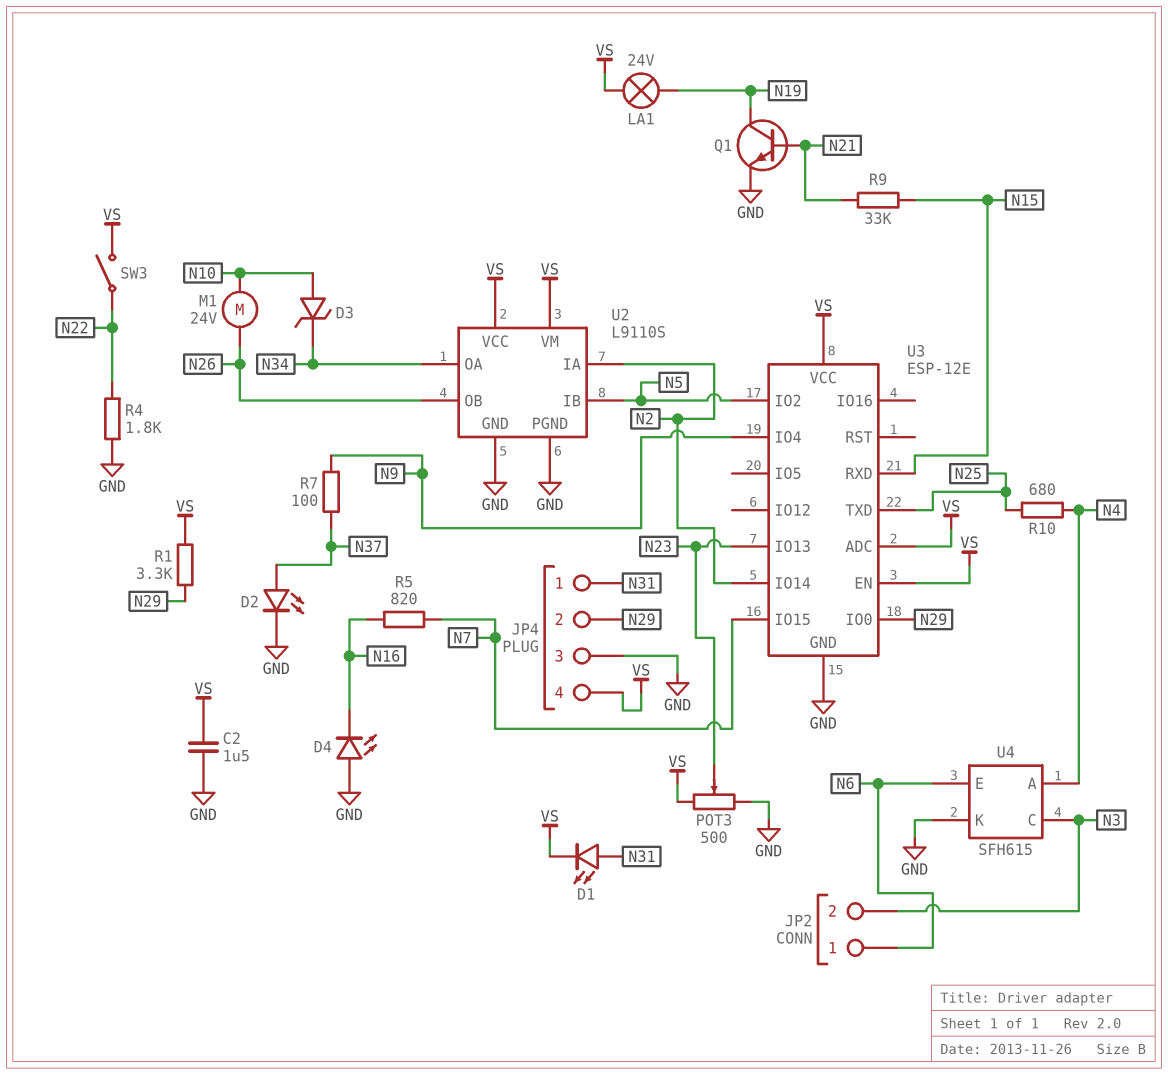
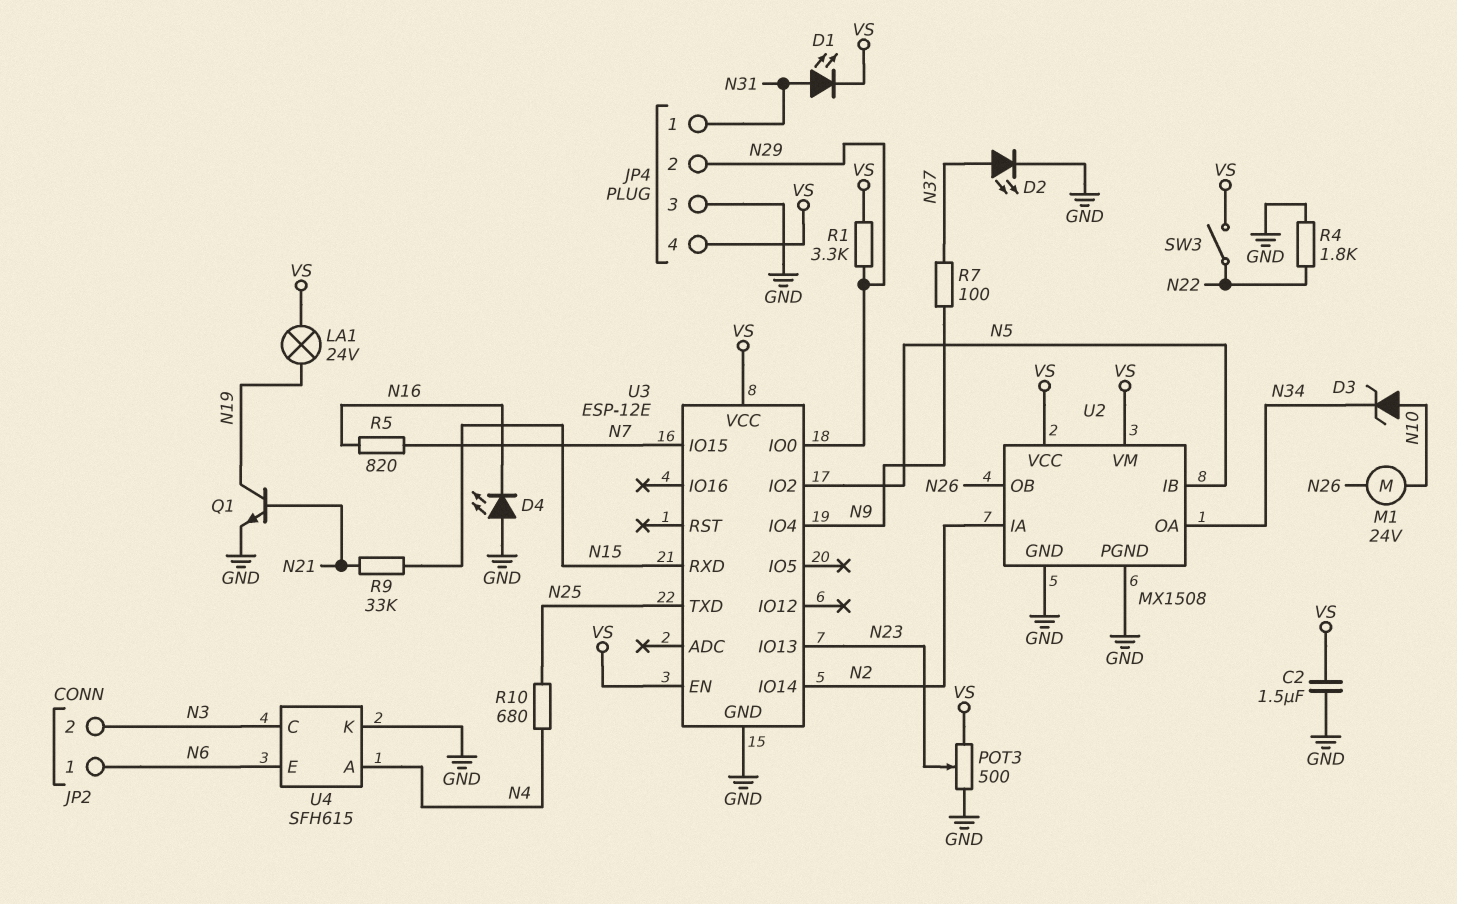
U2: L9110S -> MX1508
U3 pin ADC: VS -> none

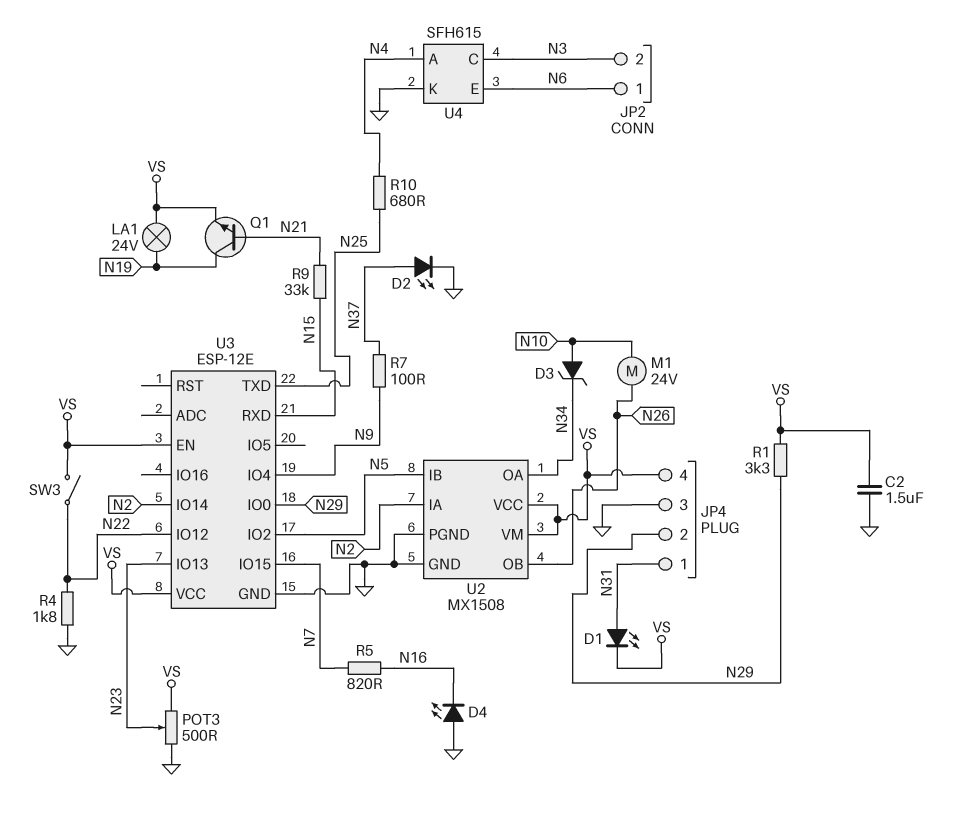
Q1: NPN (B N21, C N19, E GND) -> NPN (B N21, C N19, E VS)
U3 pin IO12: none -> N22

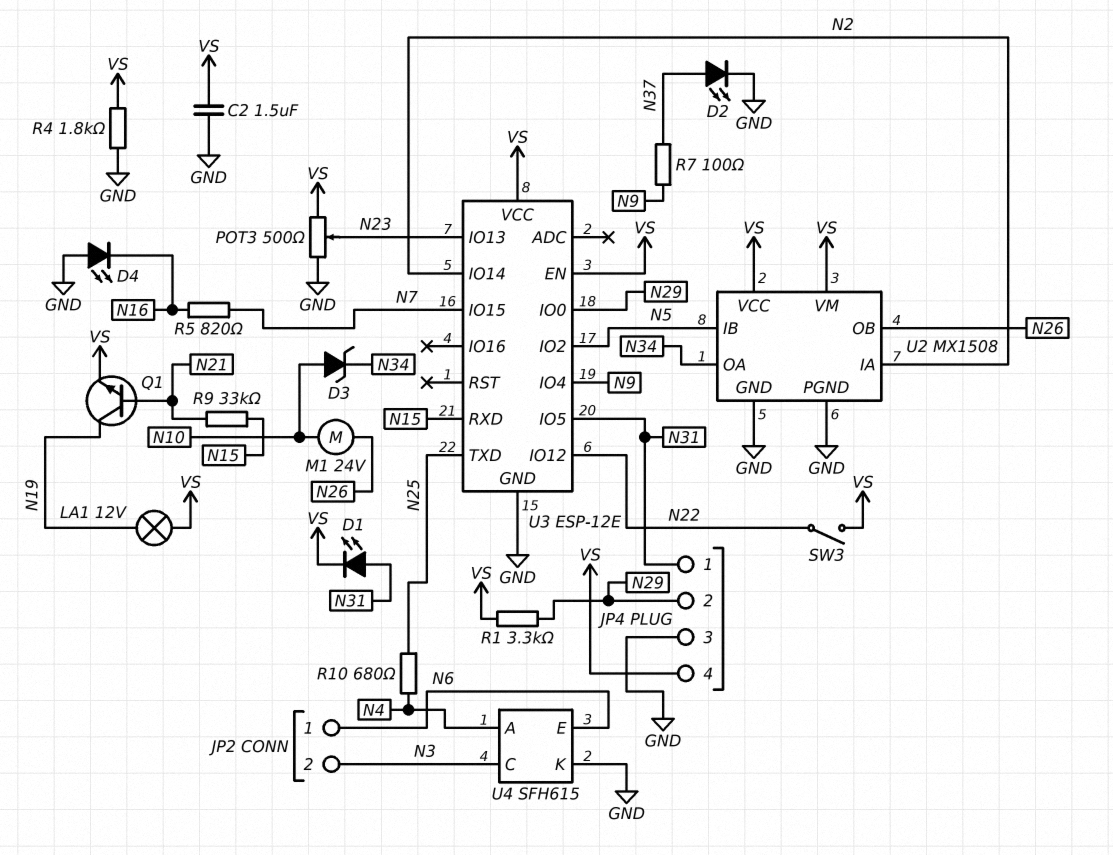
LA1: lamp 24V (N19, VS) -> lamp 12V (N19, VS)
R4: 1.8k (GND, N22) -> 1.8k (GND, VS)
U3 pin IO5: none -> N31

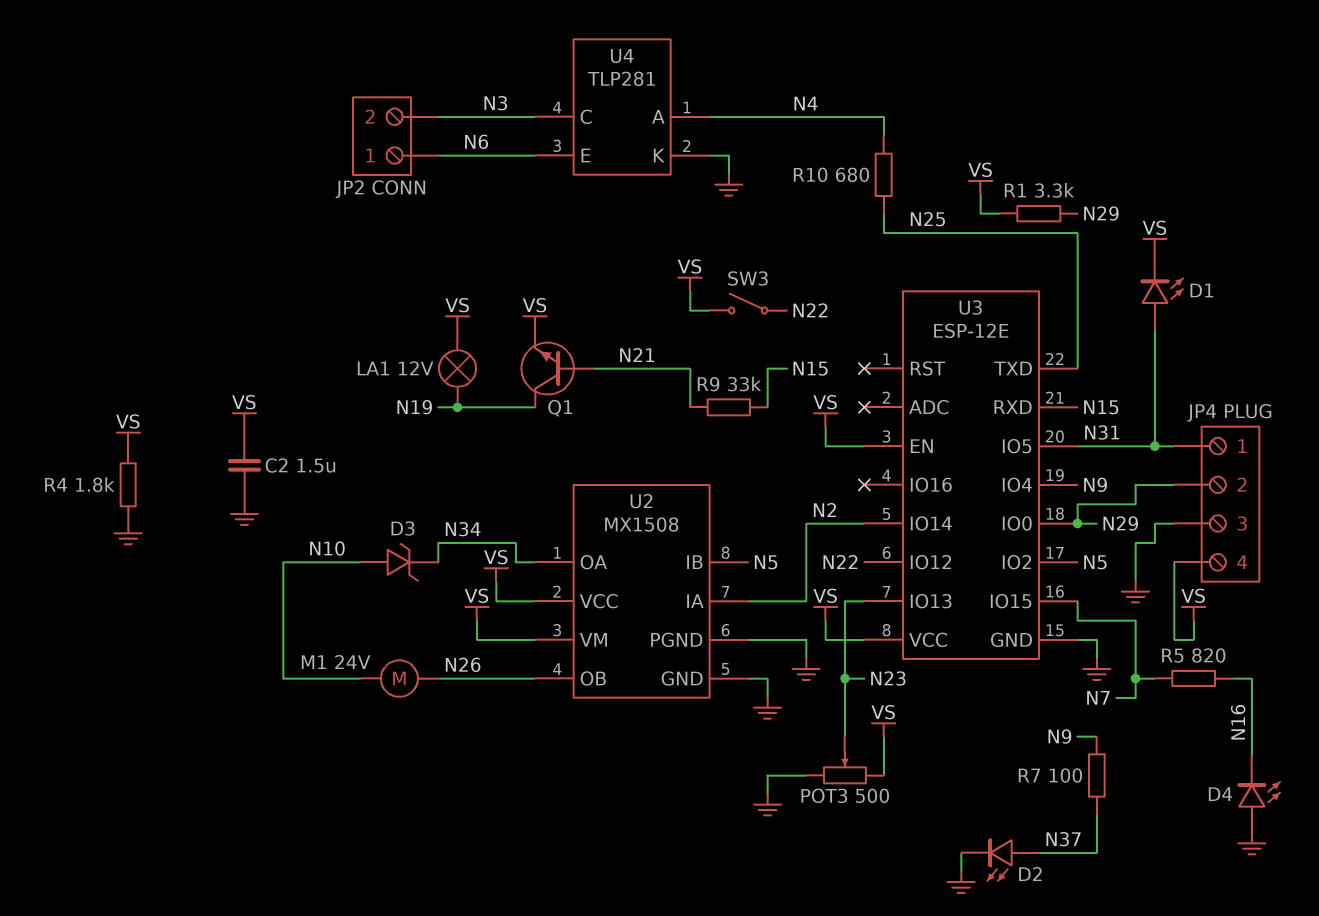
U4: SFH615 -> TLP281

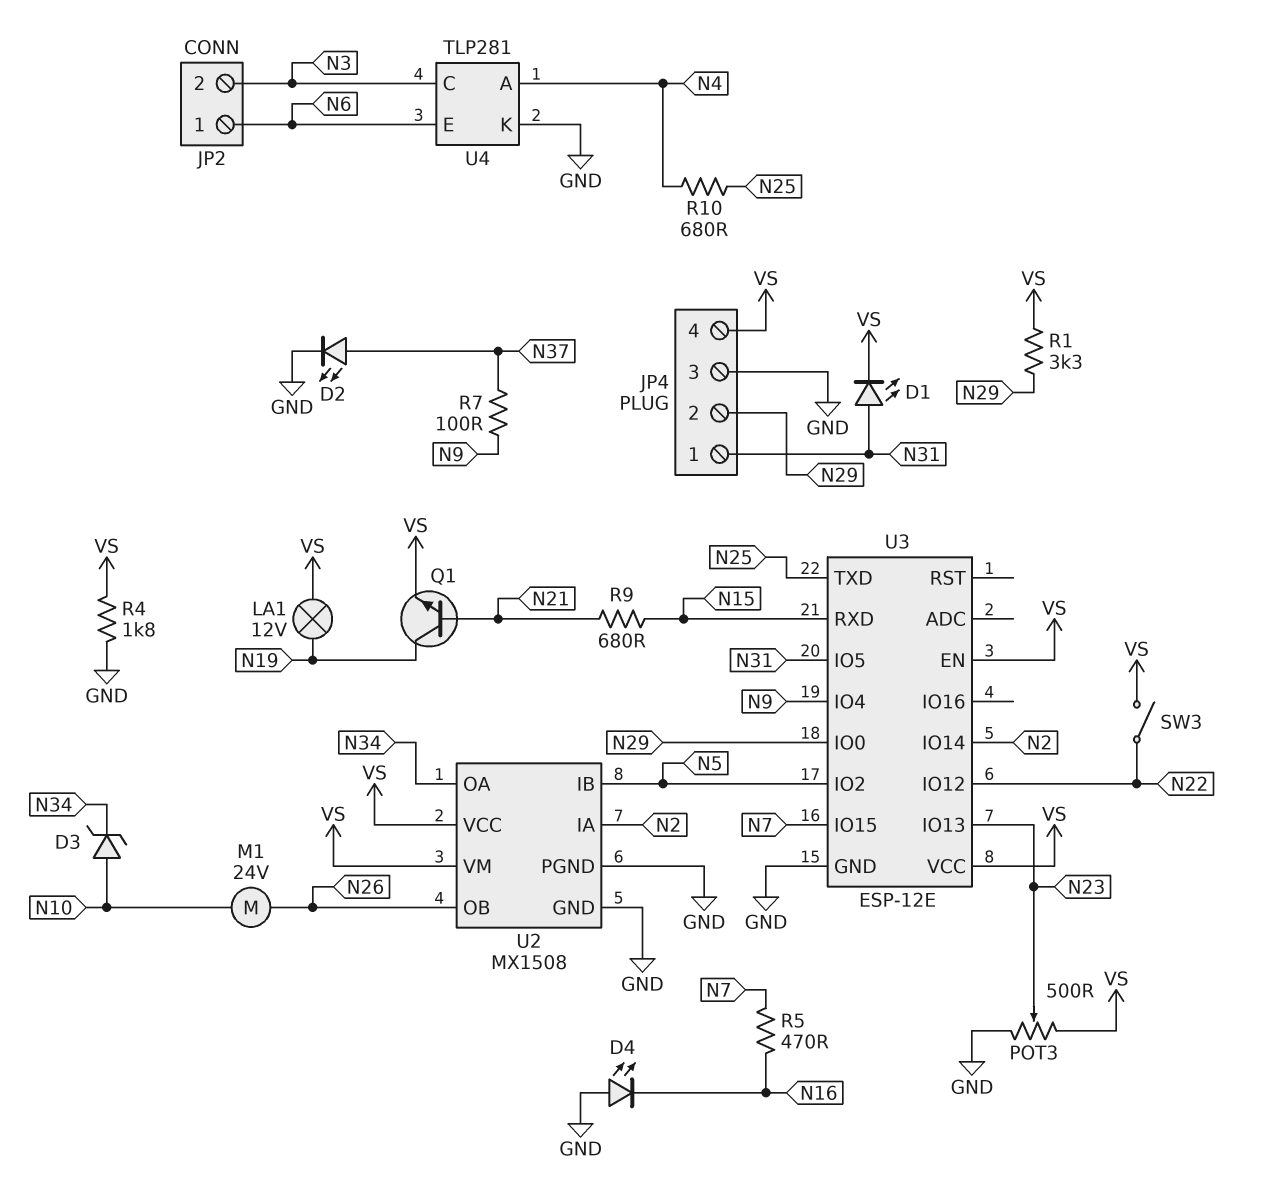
C2: 1.5uF (GND, VS) -> none
R5: 820 (N7, N16) -> 470 (N7, N16)
R9: 33k (N15, N21) -> 680 (N15, N21)

